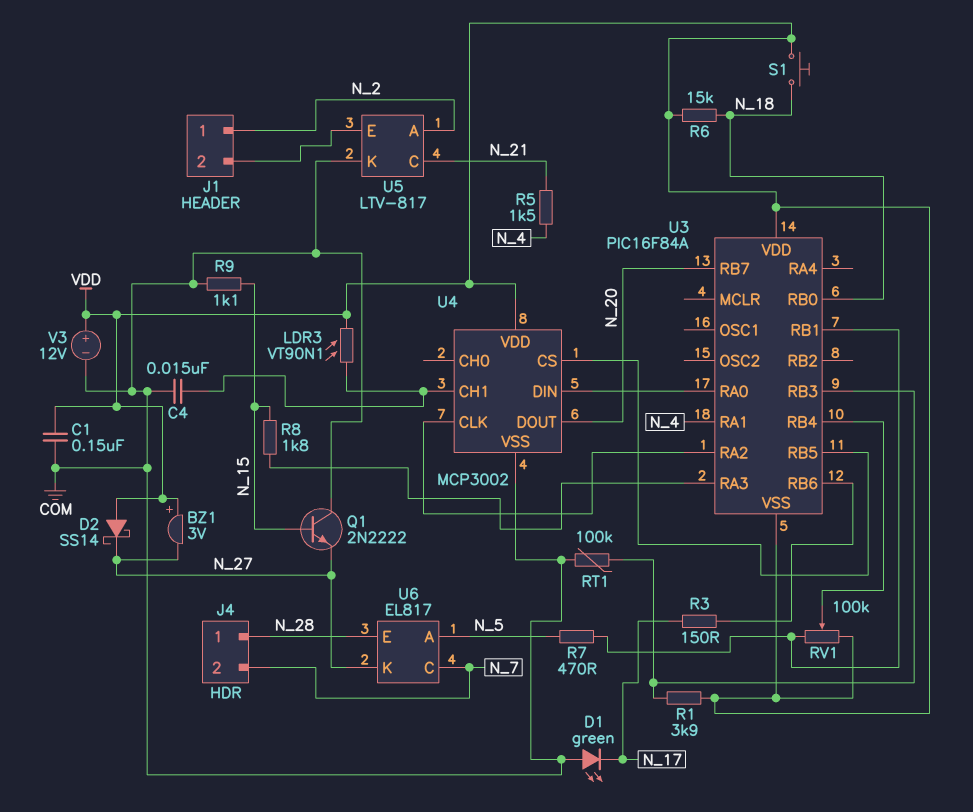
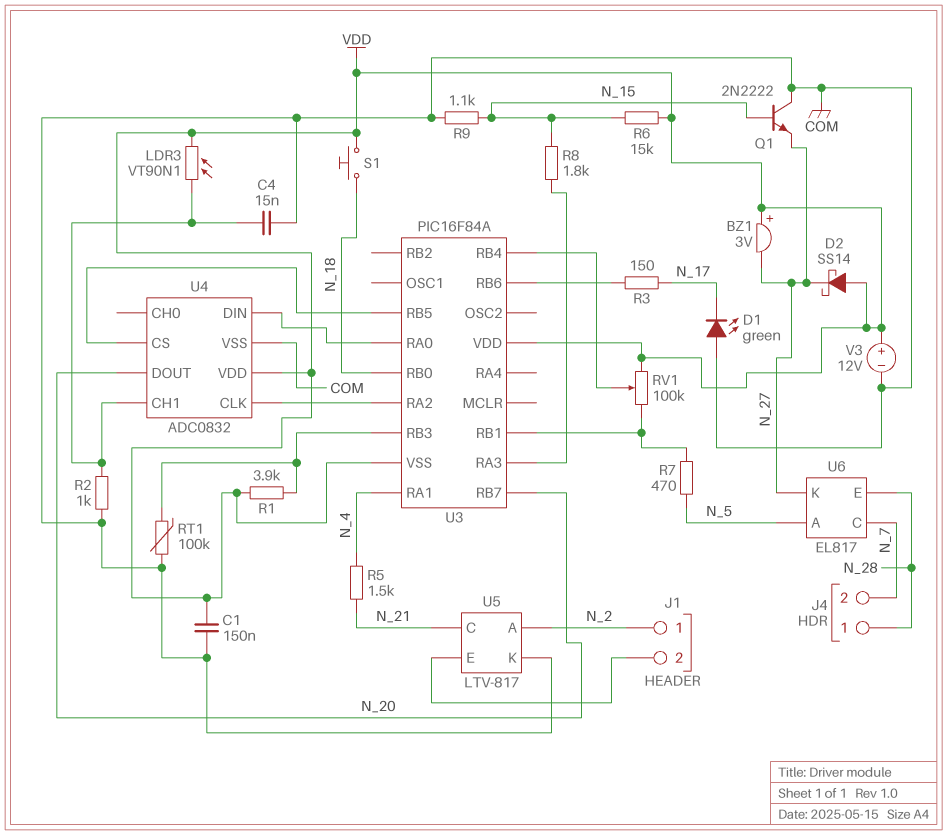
R2: none -> 1k (COM, U4/CH1)
R6: 15k (N_18, VDD) -> 15k (N_15, VDD)
U4: MCP3002 -> ADC0832

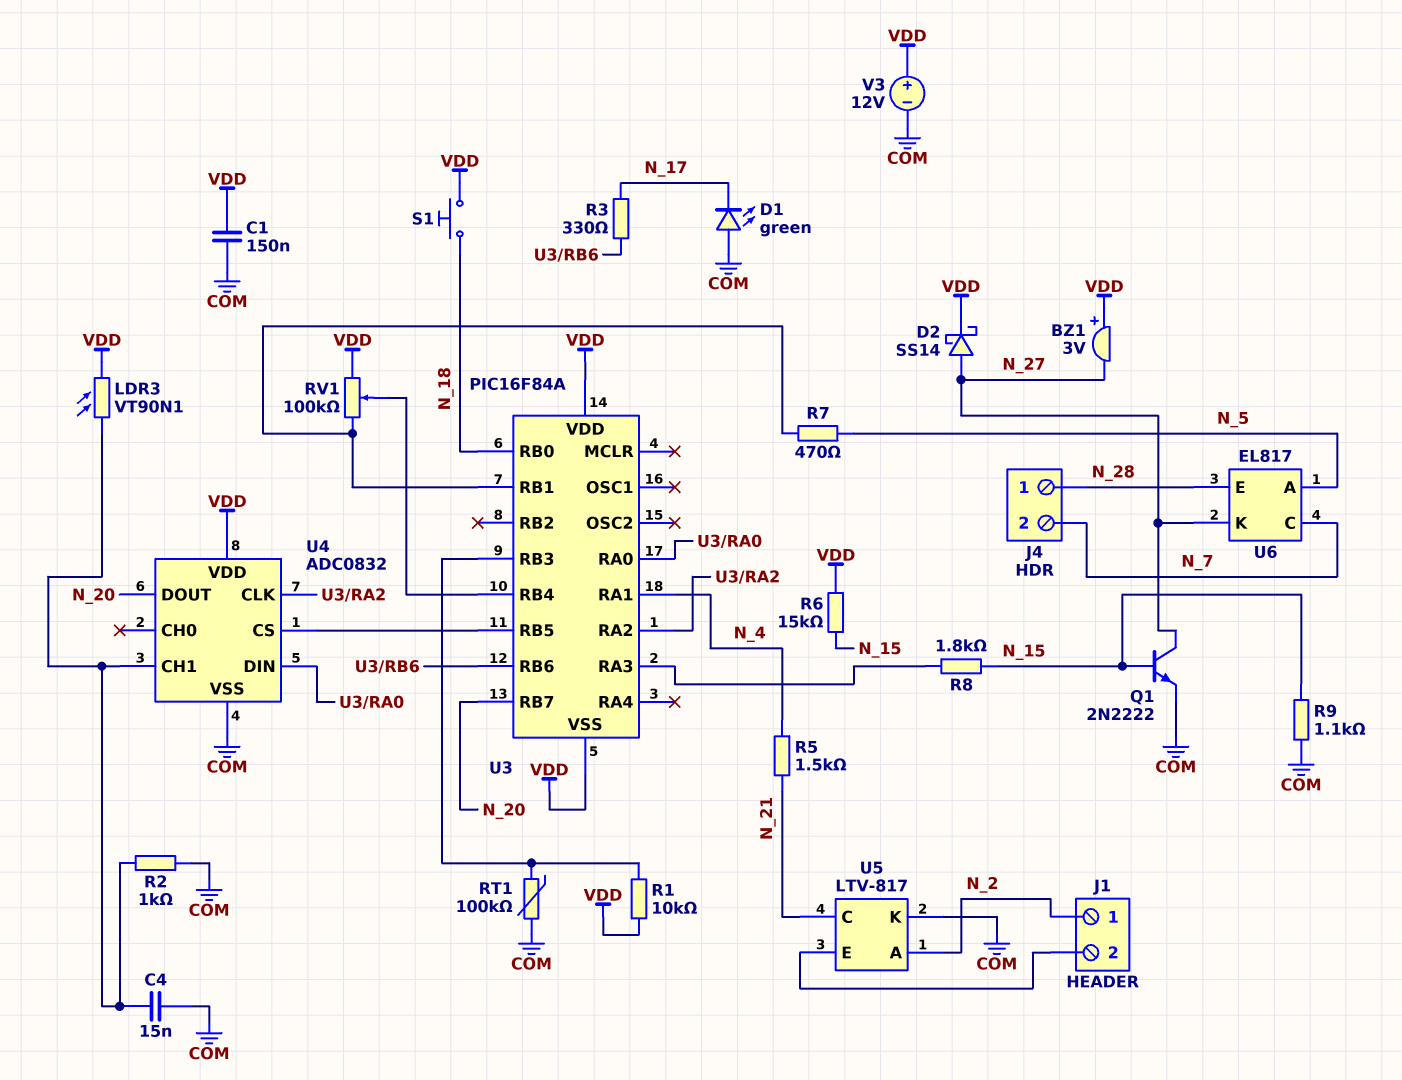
D2: schottky SS14 (A VDD, K N_27) -> schottky SS14 (A N_27, K VDD)
Q1: NPN 2N2222 (B N_15, C COM, E N_27) -> NPN 2N2222 (B N_15, C N_27, E COM)
R1: 3.9k (U3/RB3, VDD) -> 10k (U3/RB3, VDD)
R3: 150 (N_17, U3/RB6) -> 330 (N_17, U3/RB6)

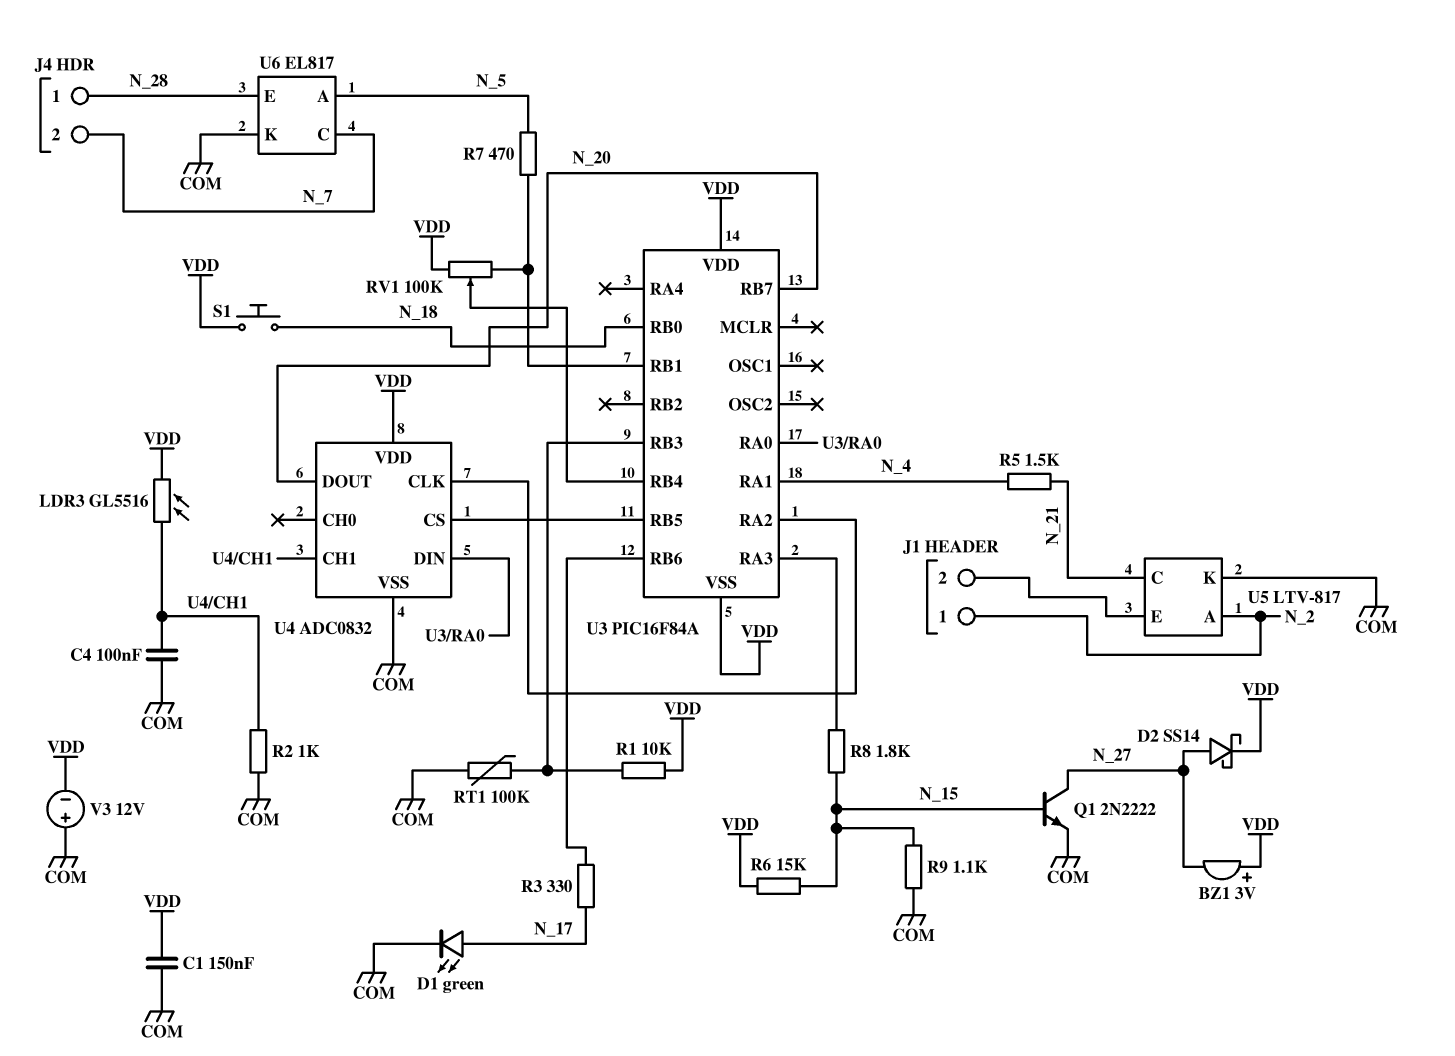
C4: 15nF (COM, U4/CH1) -> 100nF (COM, U4/CH1)
D1: LED green (A COM, K N_17) -> LED green (A N_17, K COM)
LDR3: VT90N1 (U4/CH1, VDD) -> GL5516 (U4/CH1, VDD)
U6 pin K: N_27 -> COM
V3: 12V (plus VDD, minus COM) -> 12V (plus COM, minus VDD)

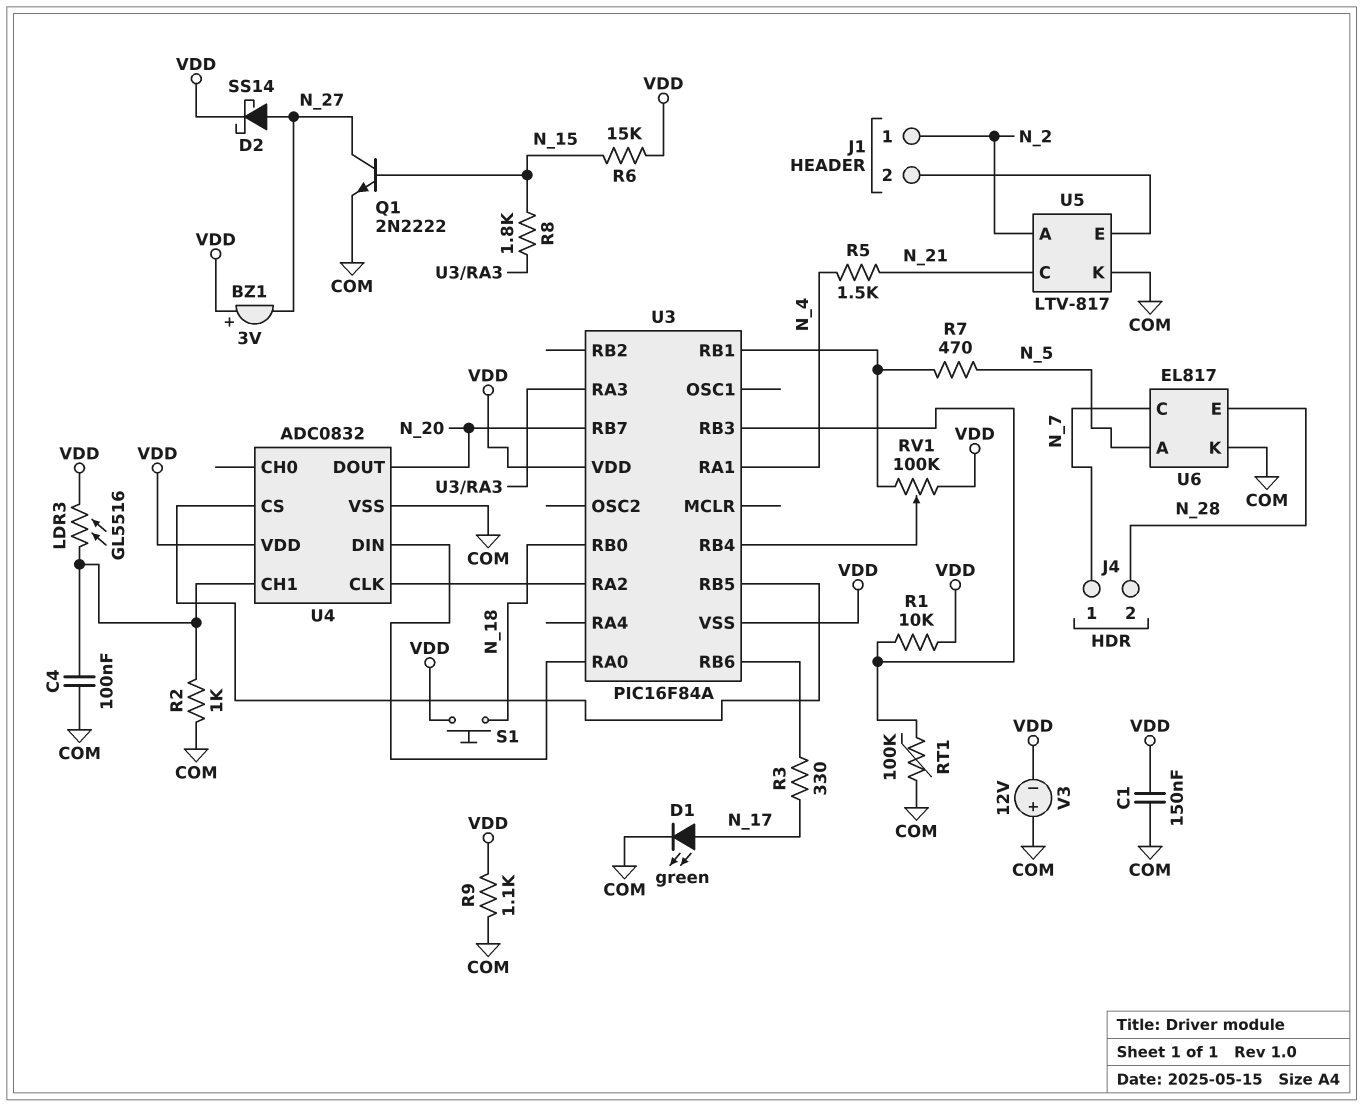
J4 pin 1: N_28 -> N_7
J4 pin 2: N_7 -> N_28
R9: 1.1k (COM, N_15) -> 1.1k (COM, VDD)

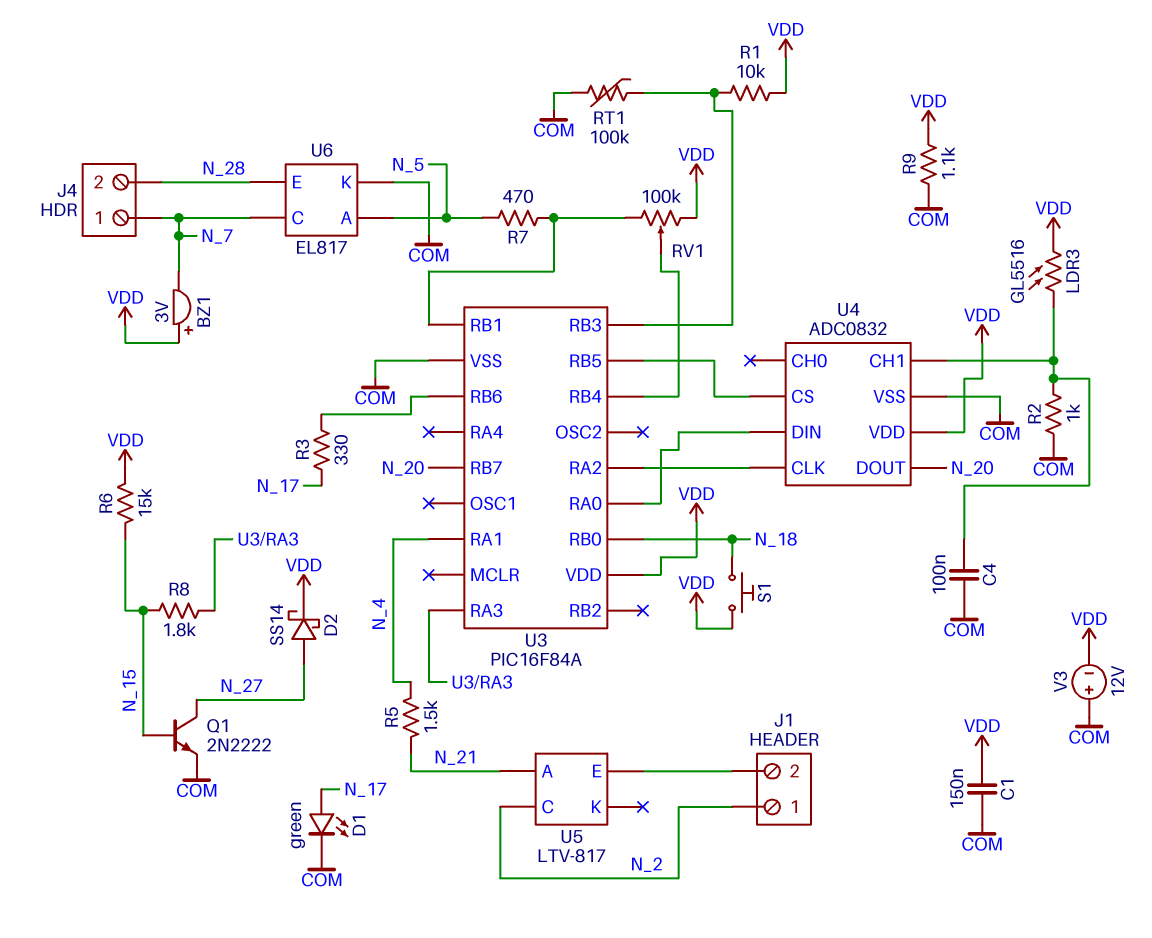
BZ1: buzzer 3V (plus VDD, minus N_27) -> buzzer 3V (plus VDD, minus N_7)
U3 pin VSS: VDD -> COM
U5 pin A: N_2 -> N_21
U5 pin C: N_21 -> N_2
U5 pin K: COM -> none

